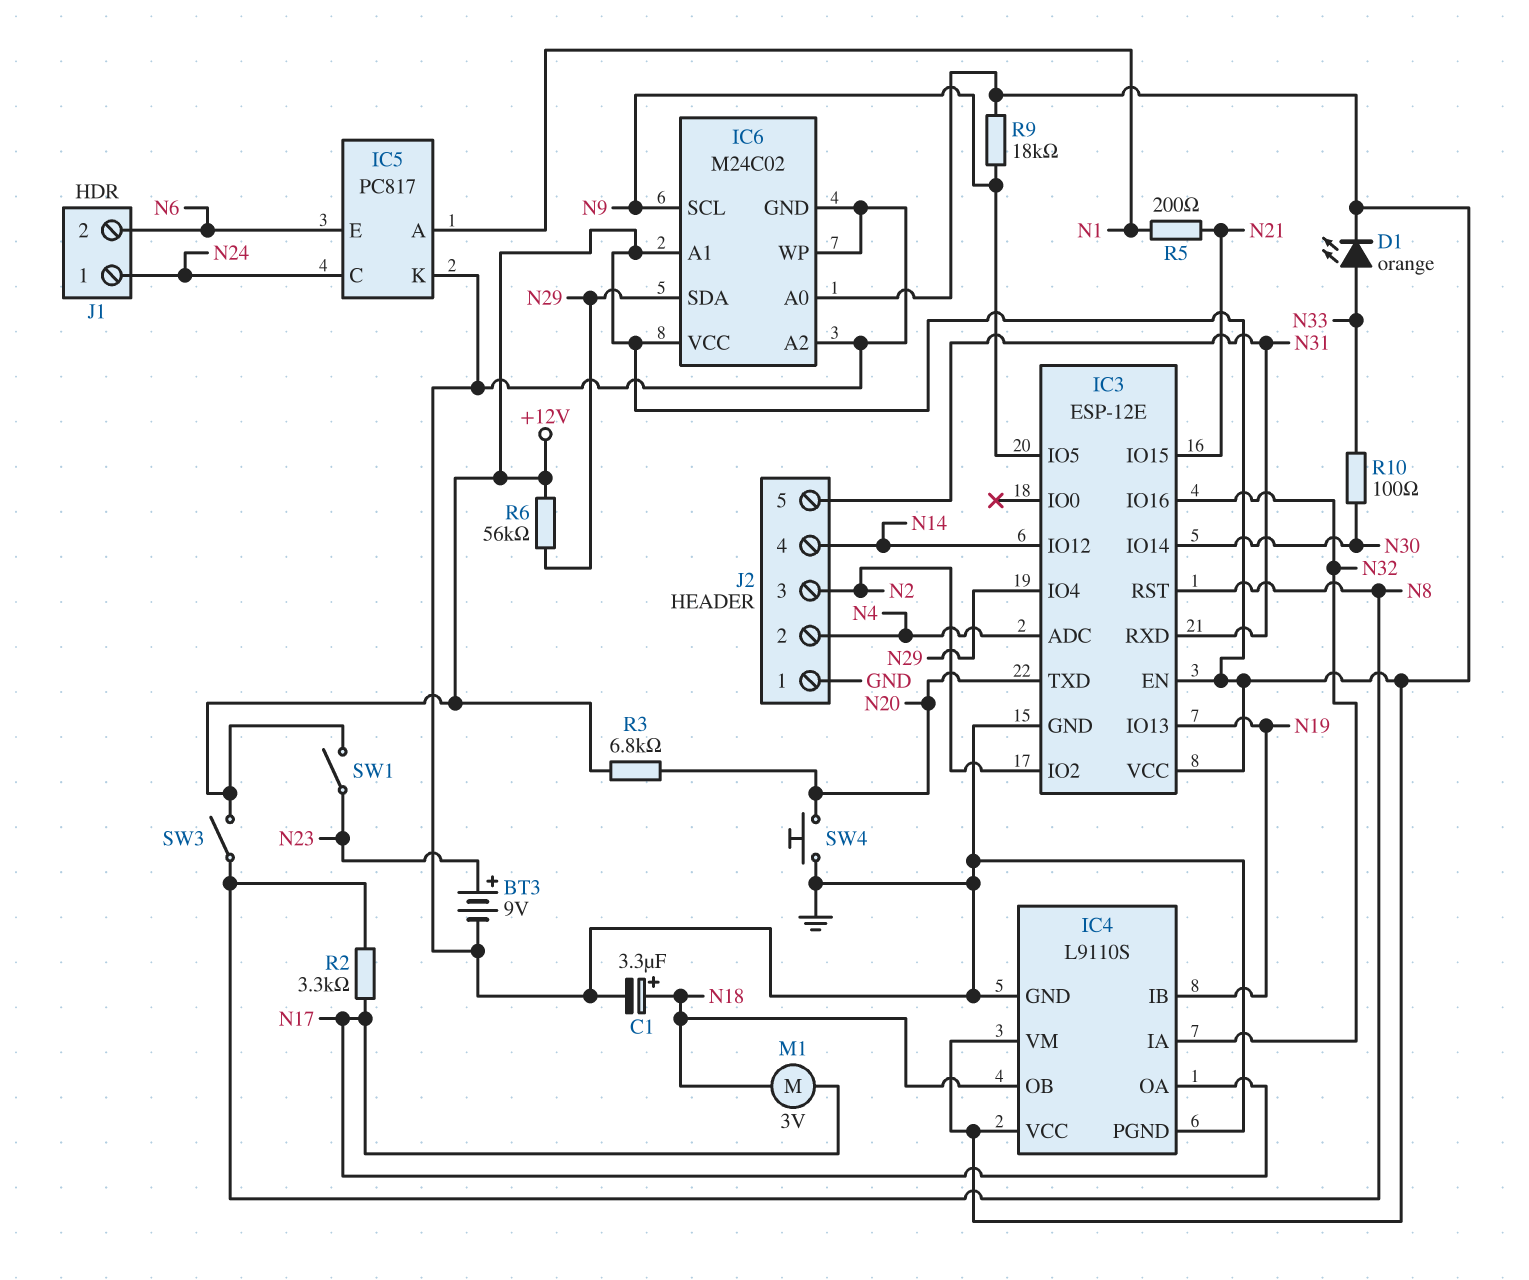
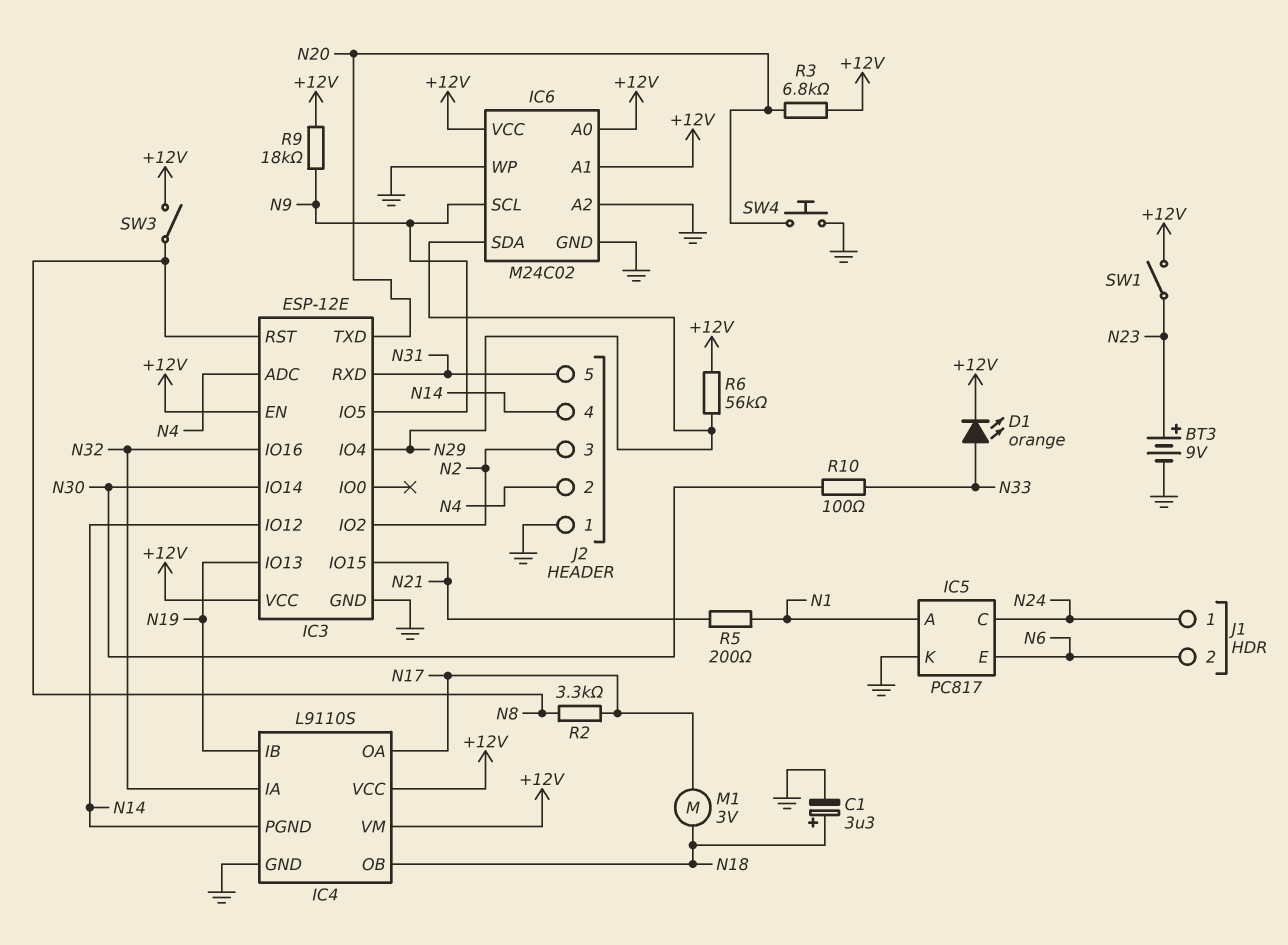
IC4 pin PGND: GND -> N14

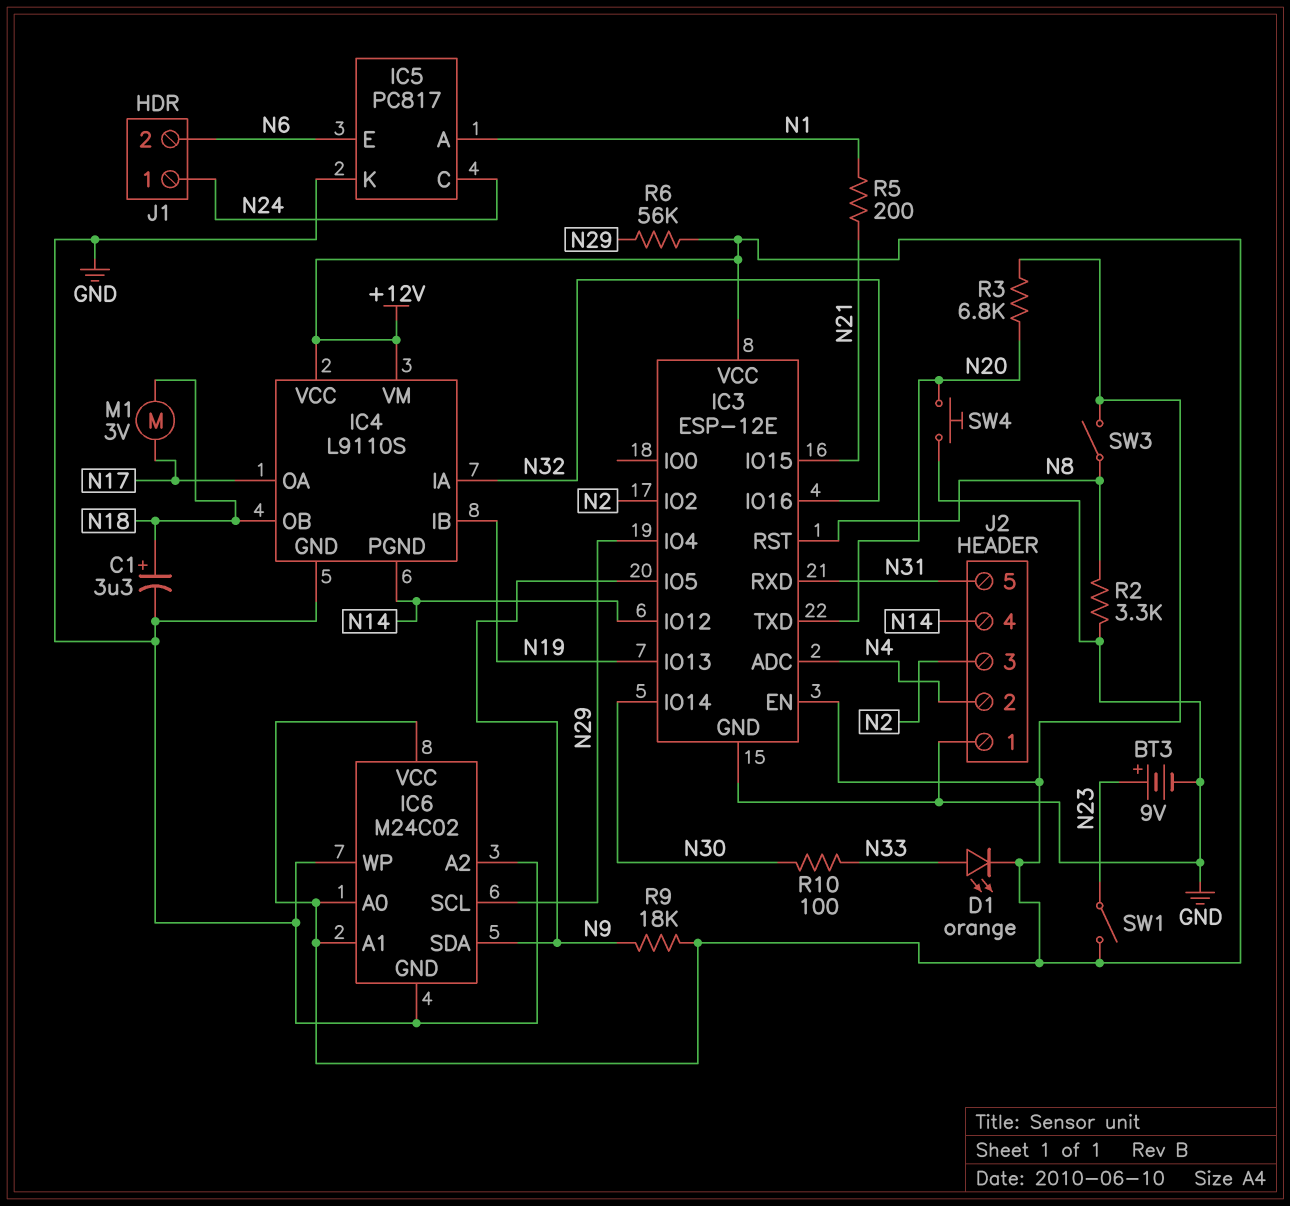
IC6 pin SCL: N9 -> N29
IC6 pin SDA: N29 -> N9
R2: 3.3k (N8, N17) -> 3.3k (GND, N8)

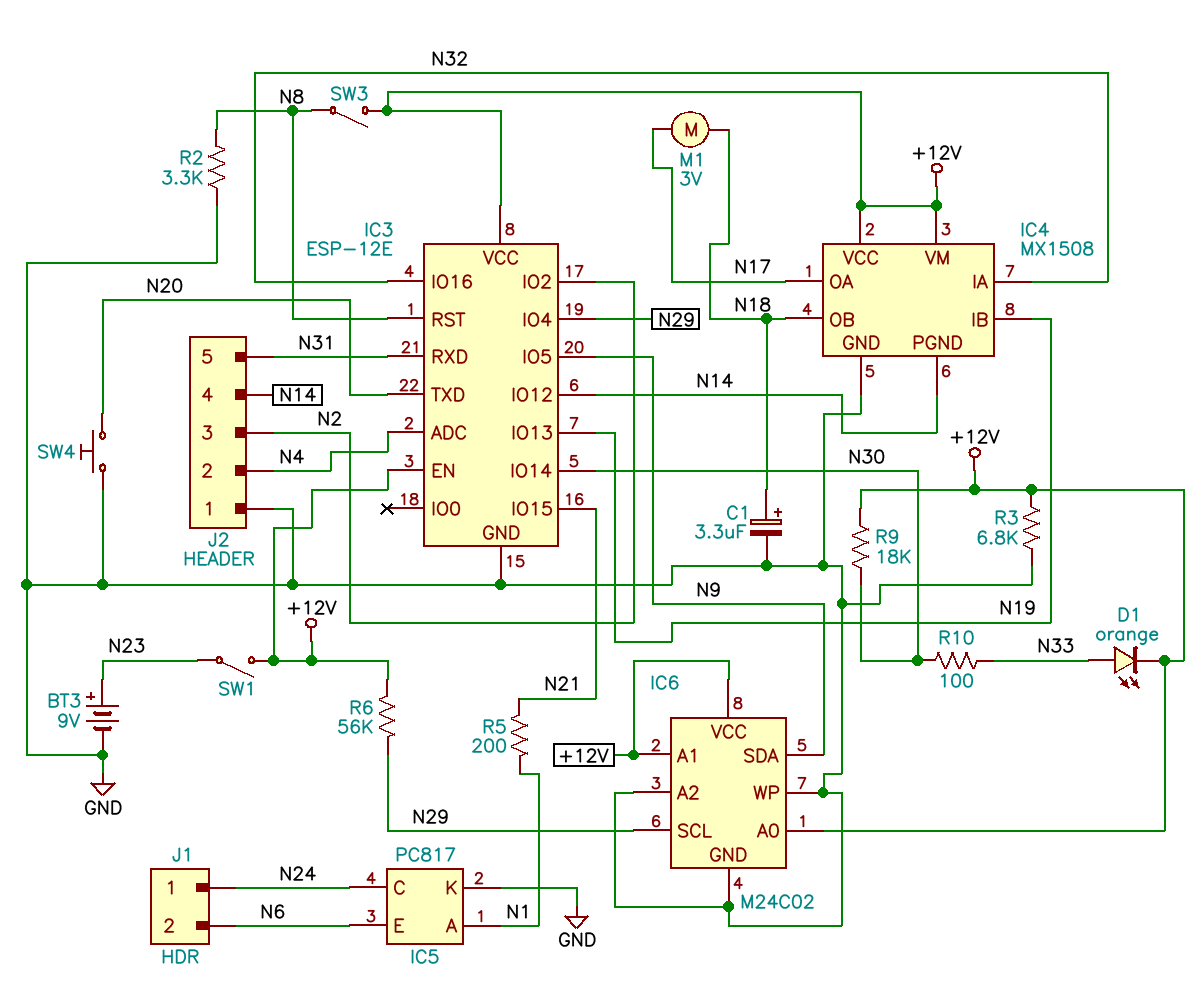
IC4: L9110S -> MX1508
R3: 6.8k (+12V, N20) -> 6.8k (+12V, GND)
R9: 18k (+12V, N9) -> 18k (+12V, N30)

